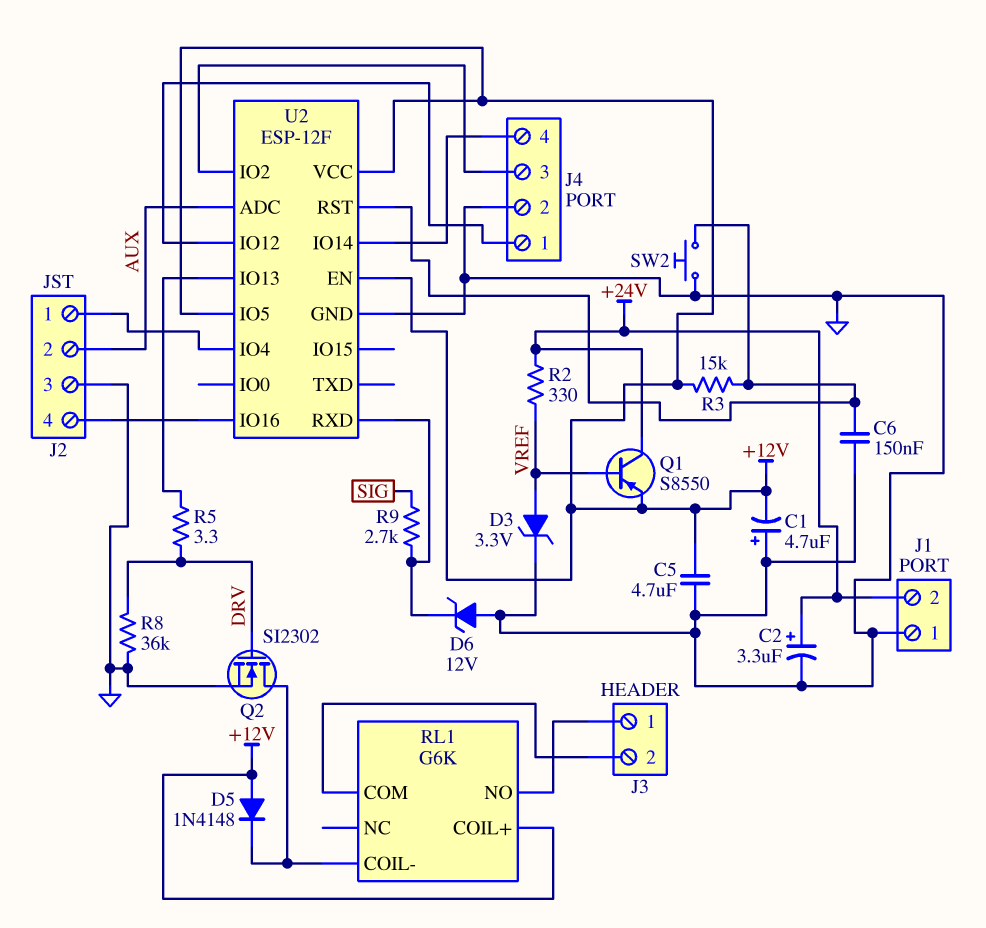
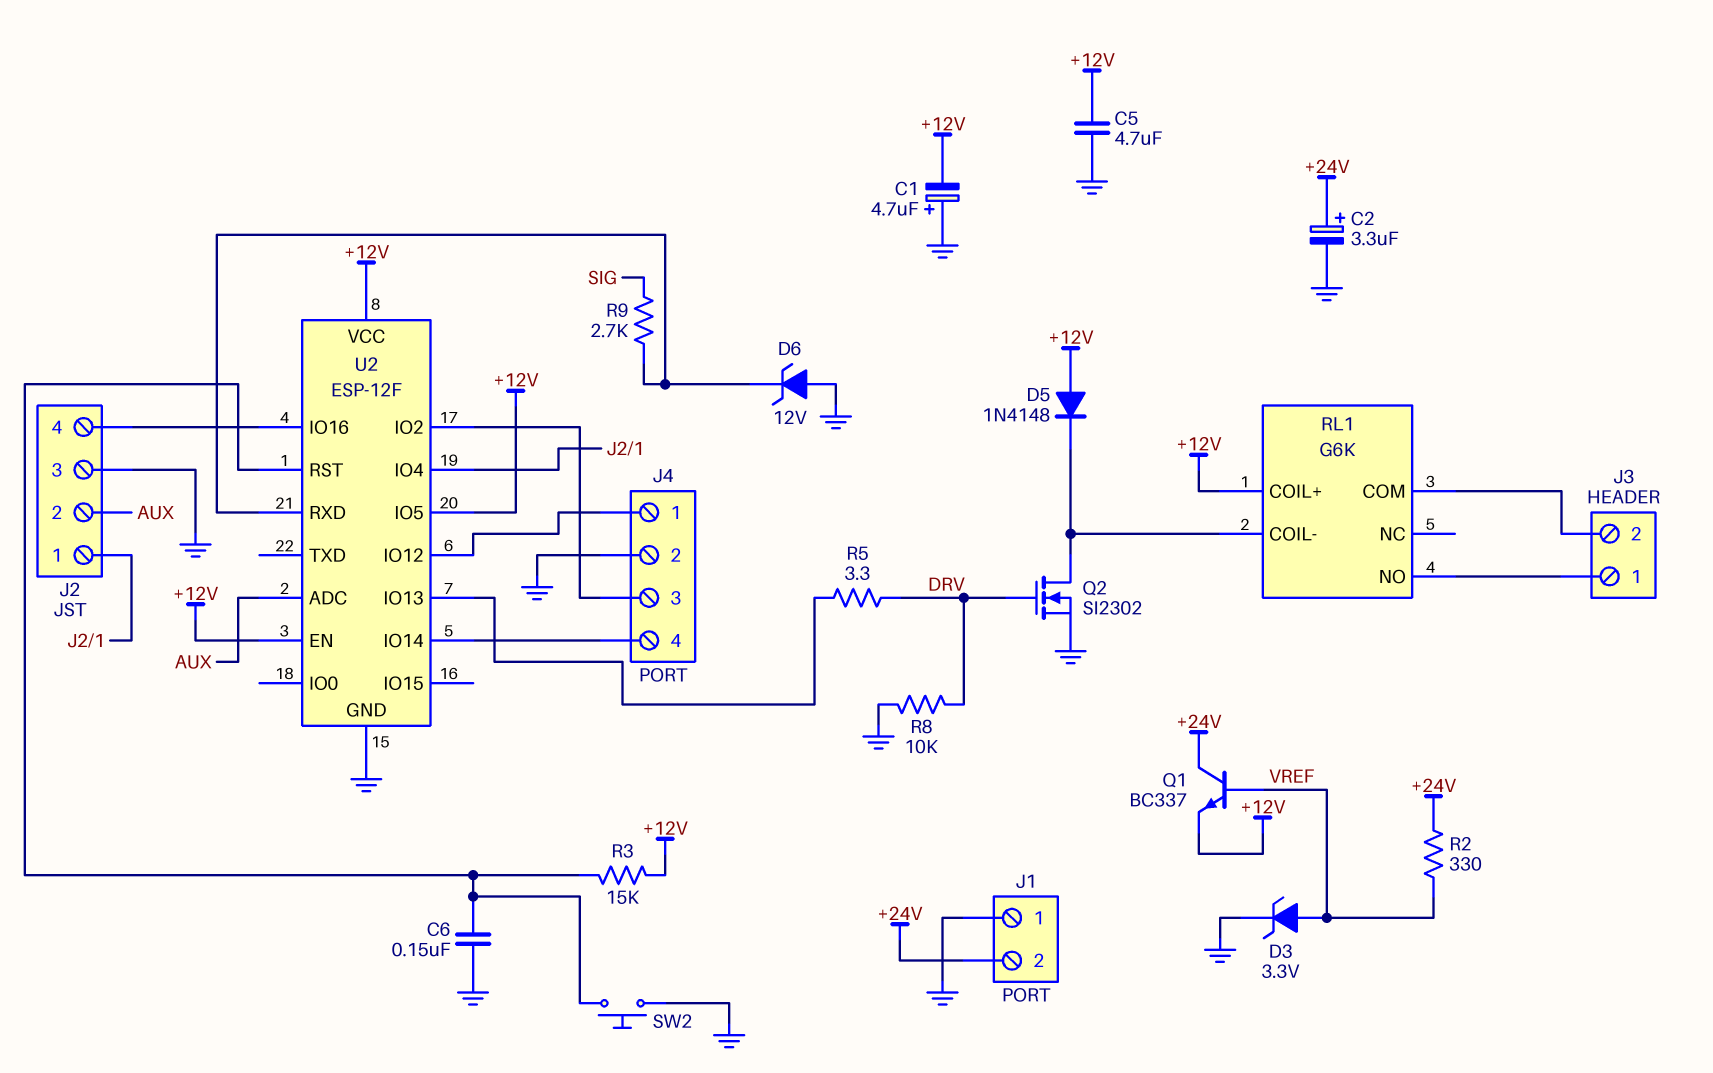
Q1: PNP S8550 (B VREF, C +24V, E +12V) -> NPN BC337 (B VREF, C +24V, E +12V)
R8: 36k (DRV, GND) -> 10k (DRV, GND)

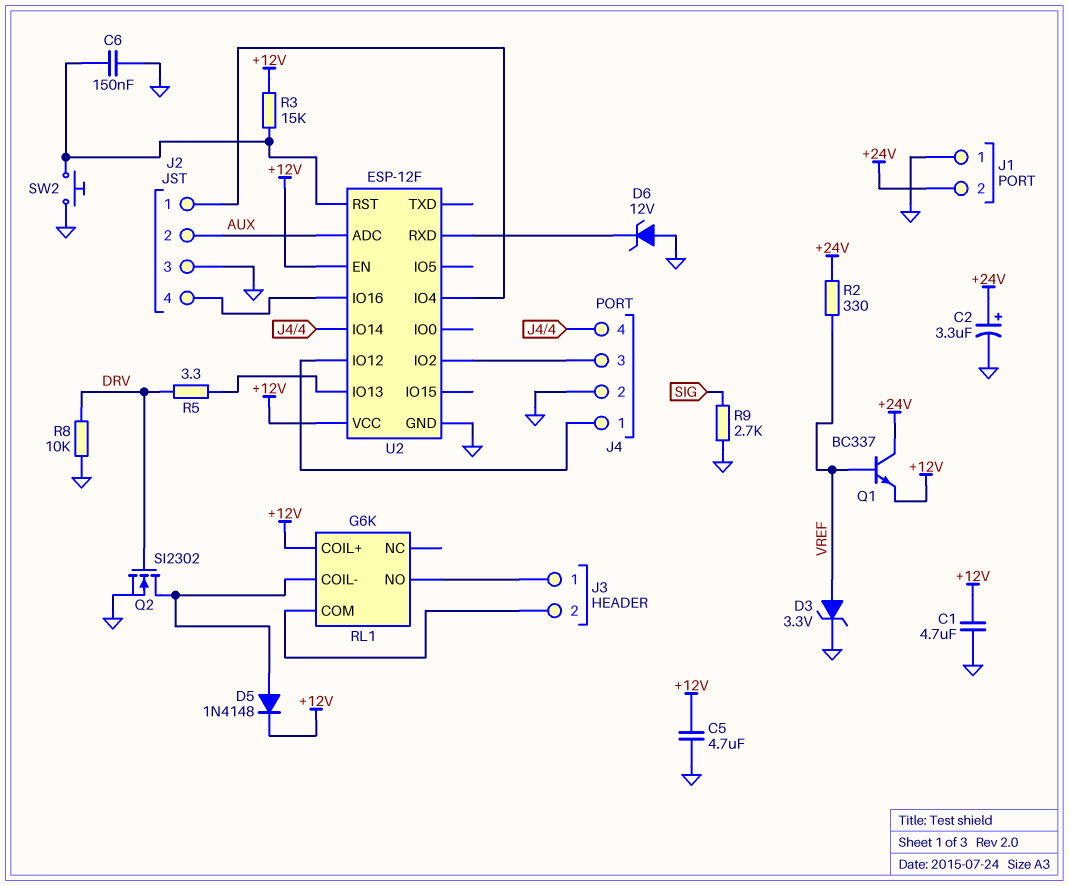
C1: 4.7uF (plus GND, minus +12V) -> 4.7uF (+12V, GND)
D5: diode 1N4148 (A +12V, K RL1/COIL-) -> diode 1N4148 (A RL1/COIL-, K +12V)
R9: 2.7k (SIG, U2/RXD) -> 2.7k (GND, SIG)
U2 pin IO5: +12V -> none

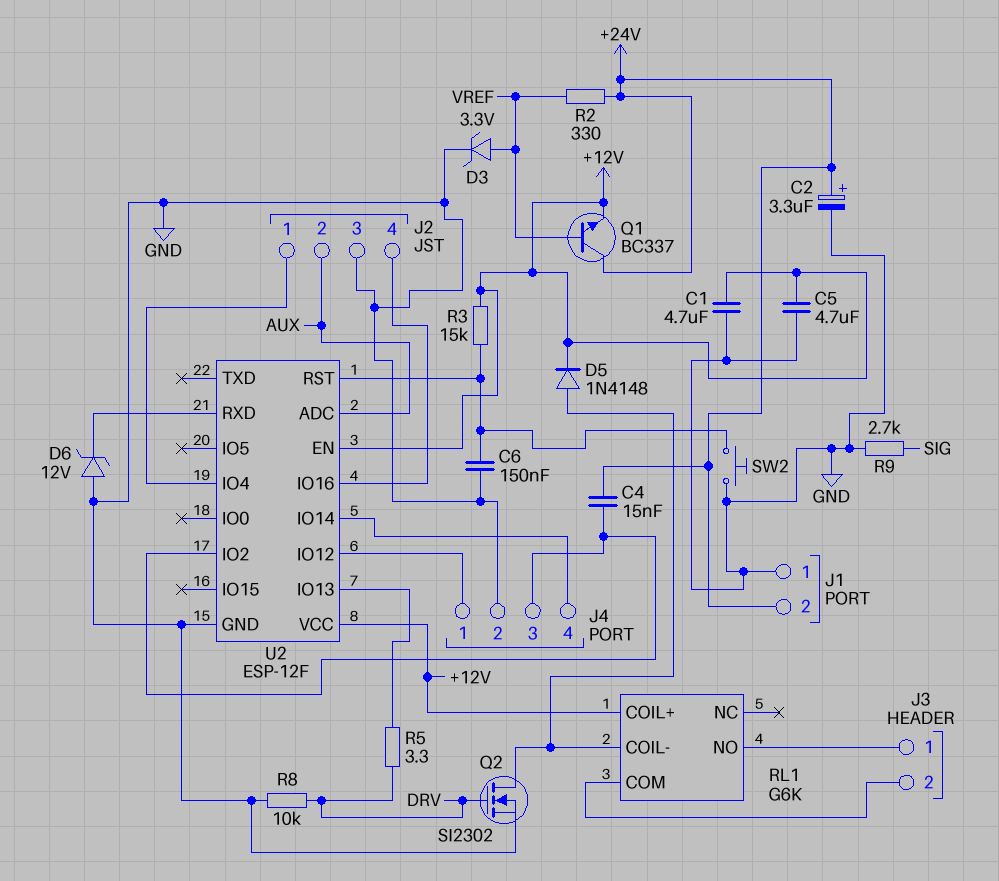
C4: none -> 15nF (+24V, J4/3)

